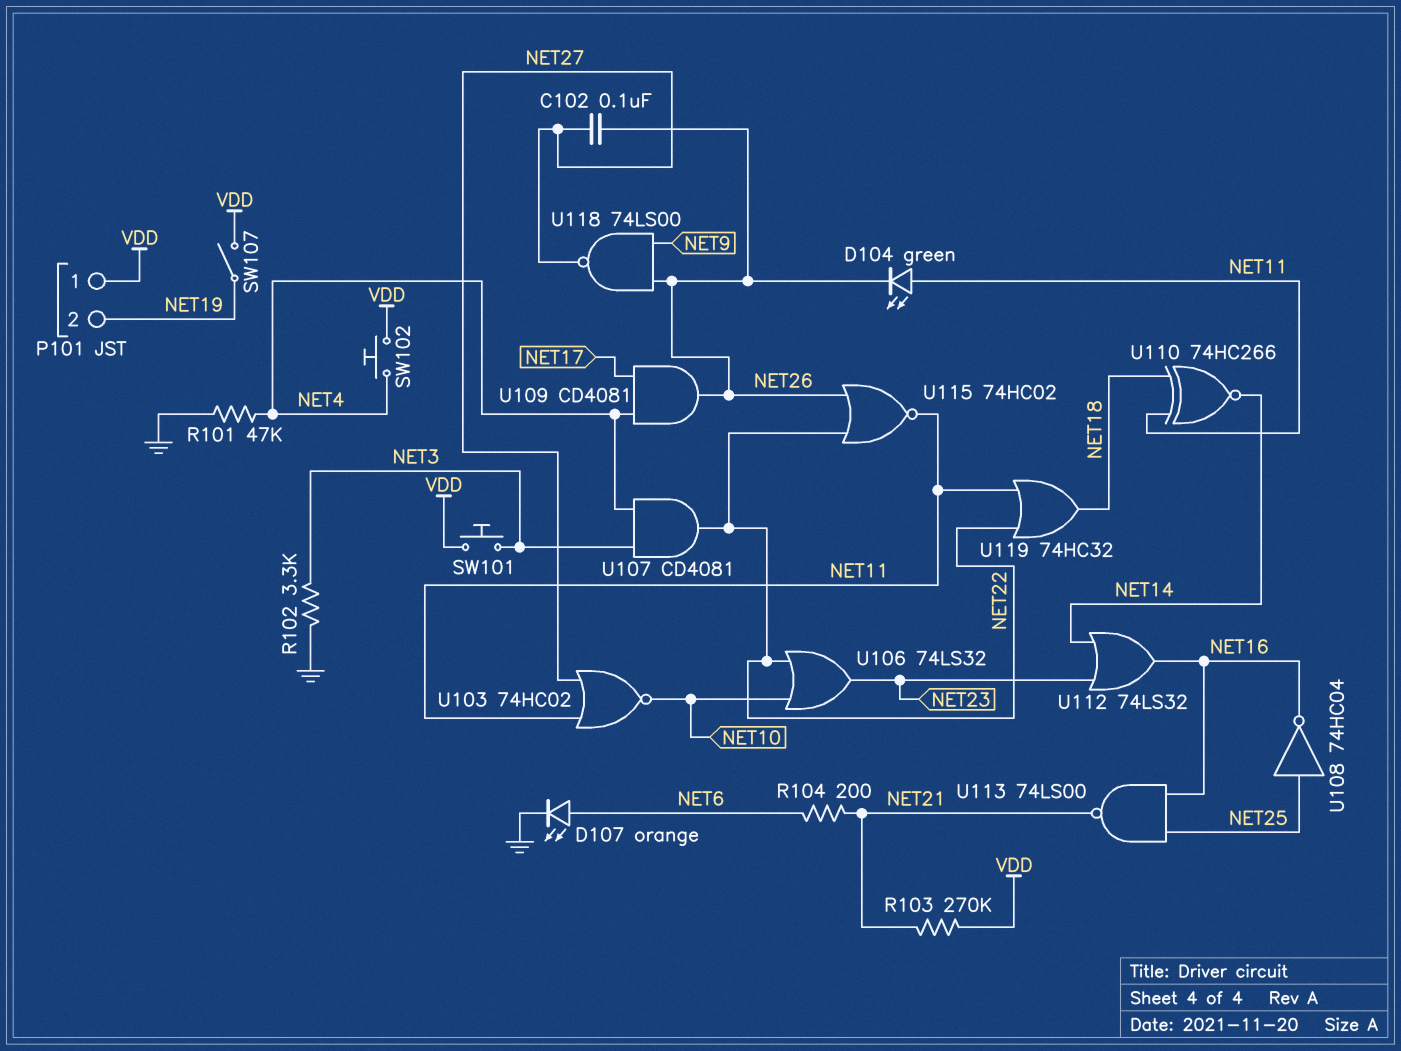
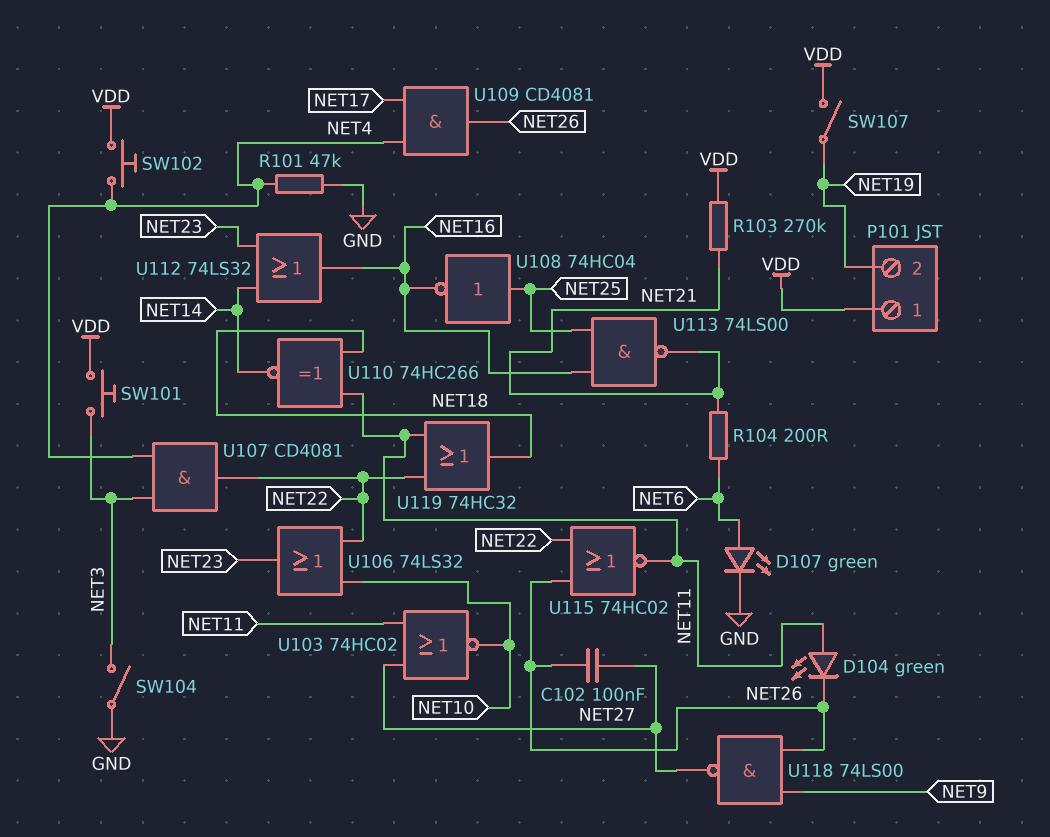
D107: LED orange (A NET6, K GND) -> LED green (A NET6, K GND)
R102: 3.3k (GND, NET3) -> none
SW104: none -> switch (GND, NET3)

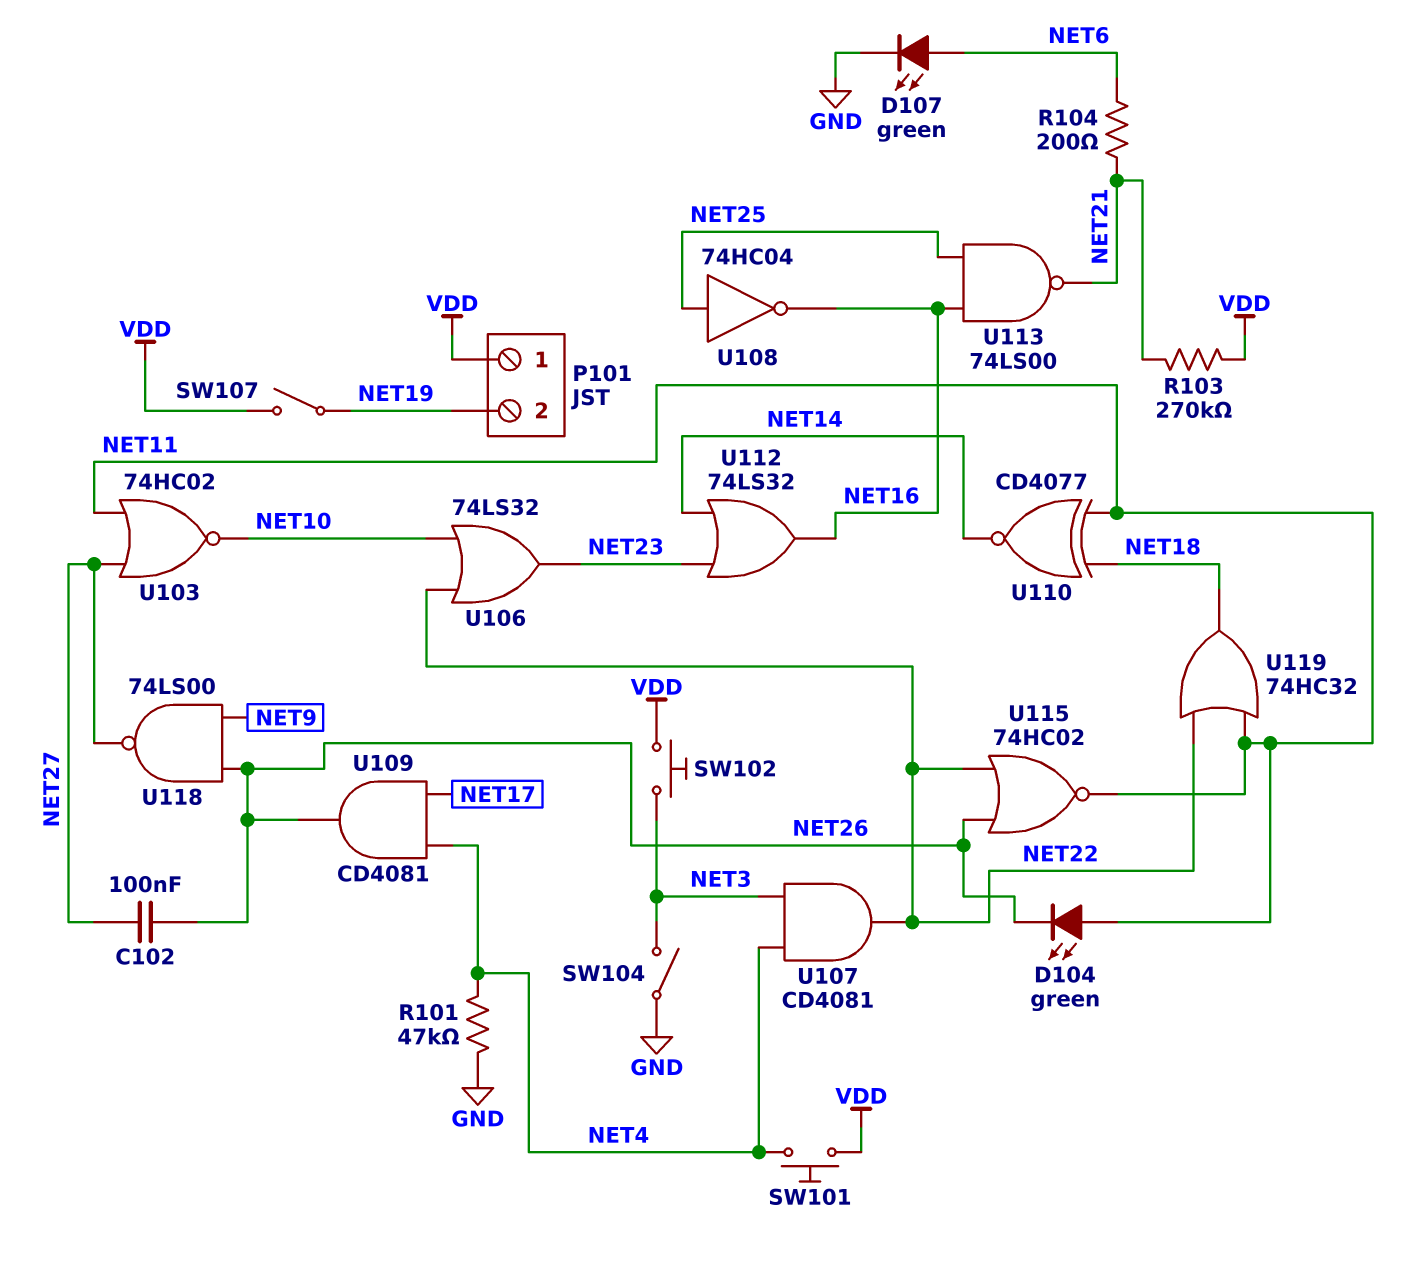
SW101: button (NET3, VDD) -> button (NET4, VDD)
SW102: button (NET4, VDD) -> button (NET3, VDD)
U110: XNOR 74HC266 (in NET11, in NET18, out NET14) -> XNOR CD4077 (in NET11, in NET18, out NET14)

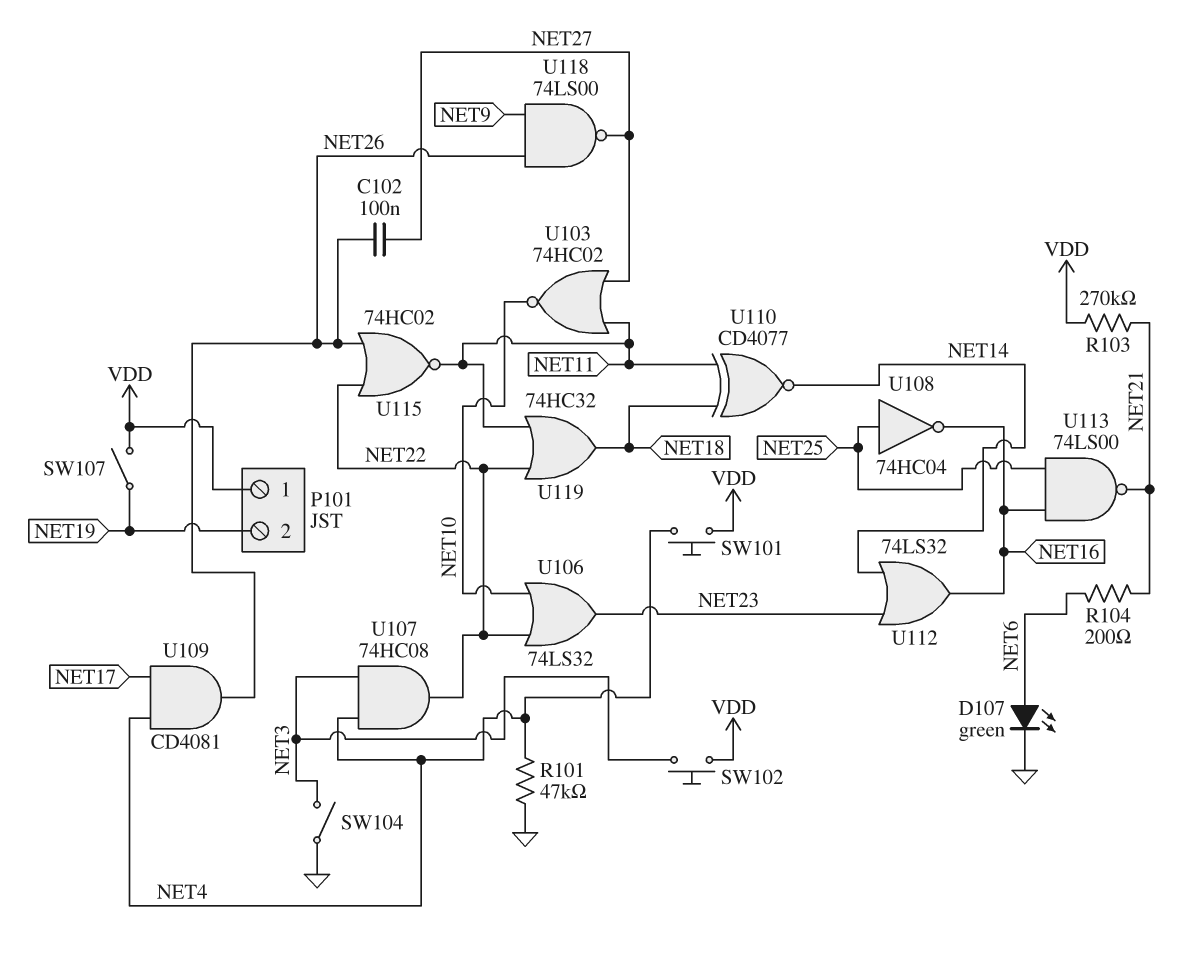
D104: LED green (A NET11, K NET26) -> none
U107: AND CD4081 (in NET3, in NET4, out NET22) -> AND 74HC08 (in NET3, in NET4, out NET22)

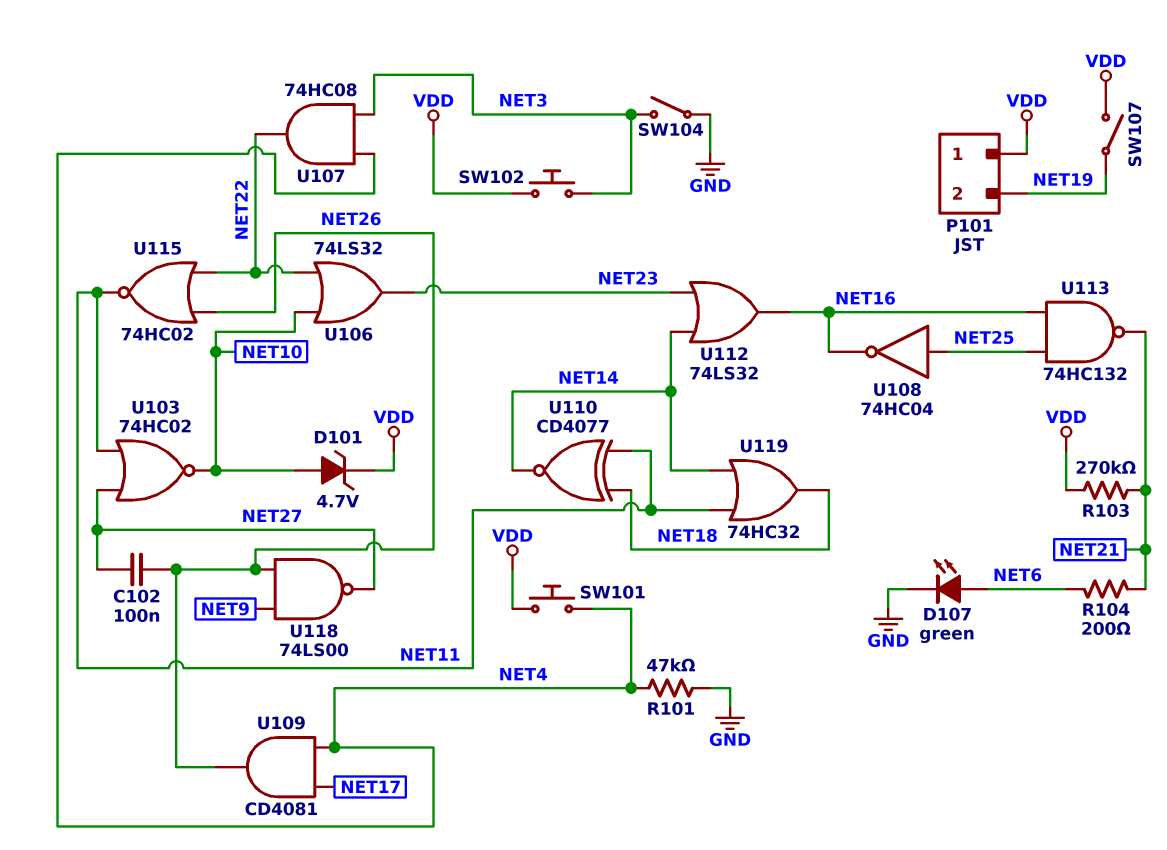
D101: none -> zener 4.7V (A NET10, K VDD)
U113: NAND 74LS00 (in NET16, in NET25, out NET21) -> NAND 74HC132 (in NET16, in NET25, out NET21)
U119: OR 74HC32 (in NET11, in NET22, out NET18) -> OR 74HC32 (in NET11, in NET14, out NET18)

